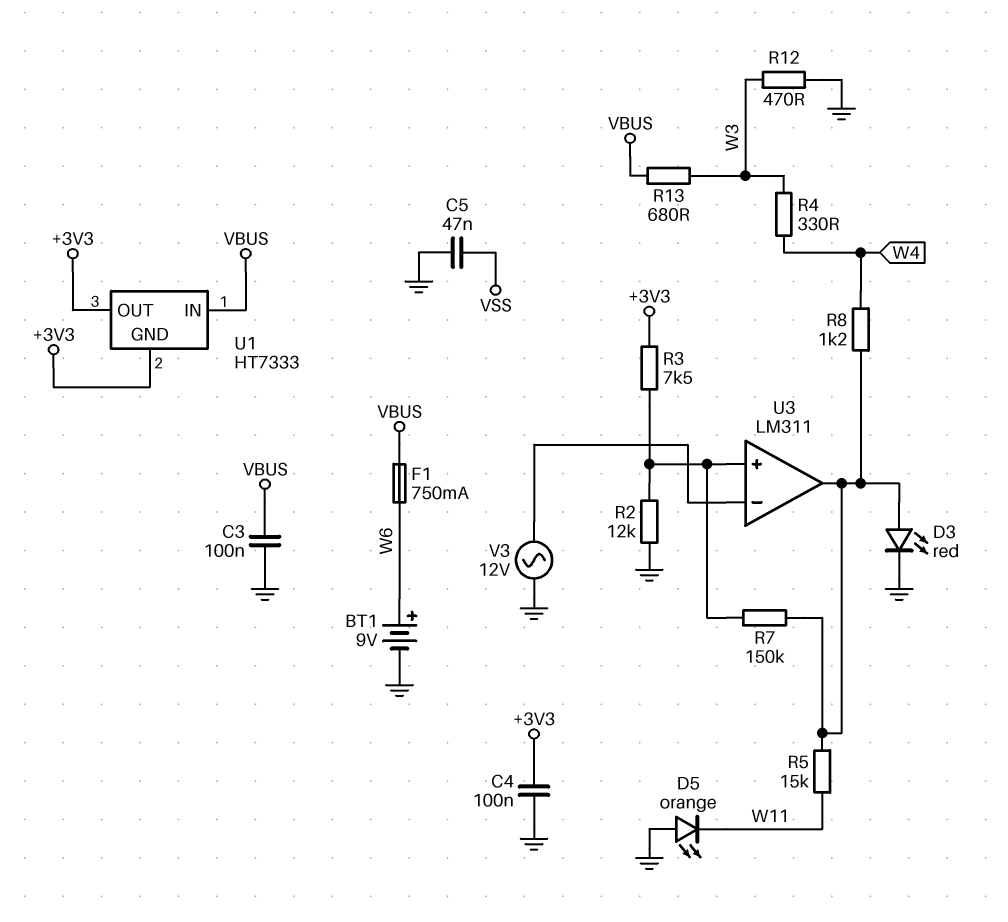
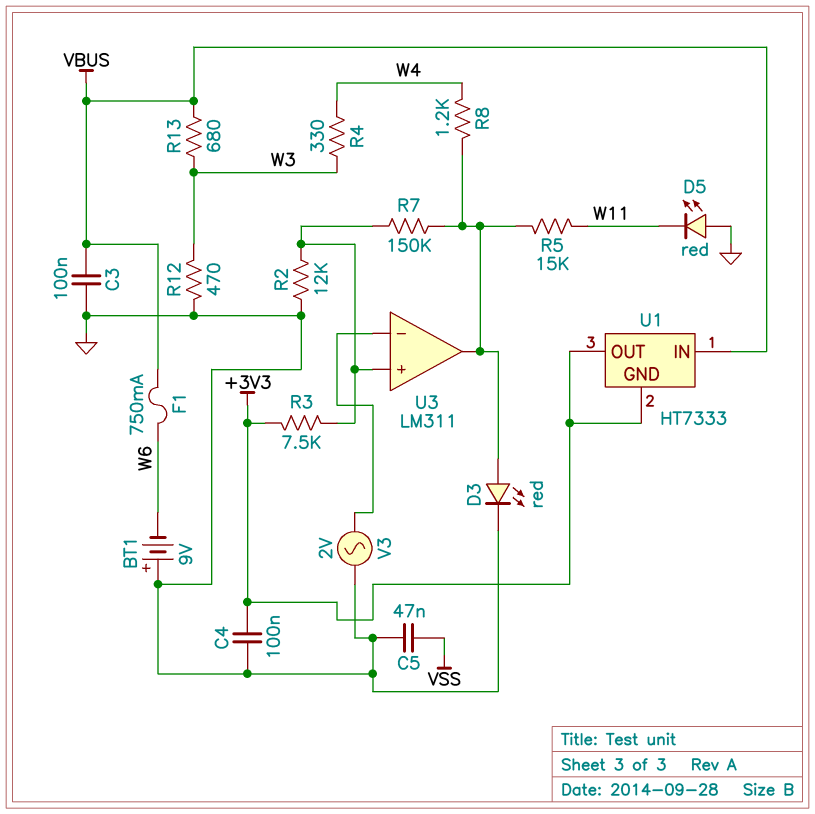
BT1: 9V (plus W6, minus GND) -> 9V (plus GND, minus W6)
D5: LED orange (A GND, K W11) -> LED red (A GND, K W11)
V3: AC 12V (GND, U3/in-) -> AC 2V (GND, U3/in-)

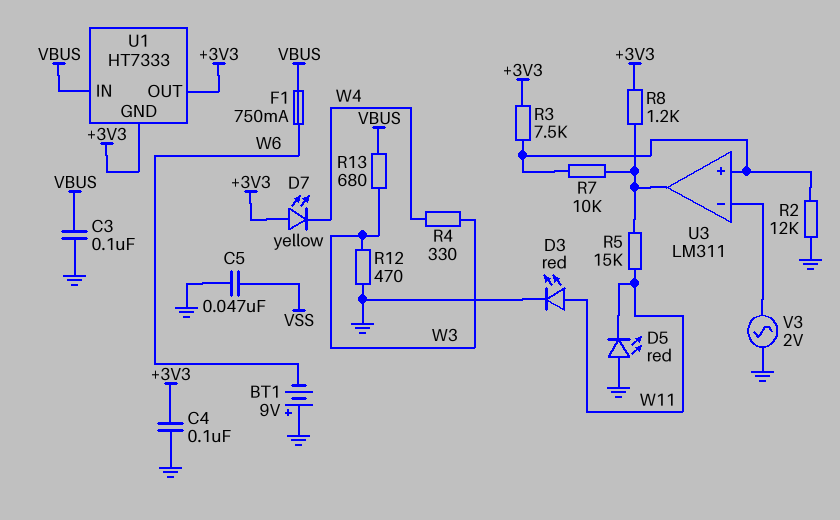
D3: LED red (A U3/out, K GND) -> LED red (A W11, K GND)
D7: none -> LED yellow (A +3V3, K W4)
R7: 150k (U3/in+, U3/out) -> 10k (U3/in+, U3/out)
R8: 1.2k (U3/out, W4) -> 1.2k (+3V3, U3/out)

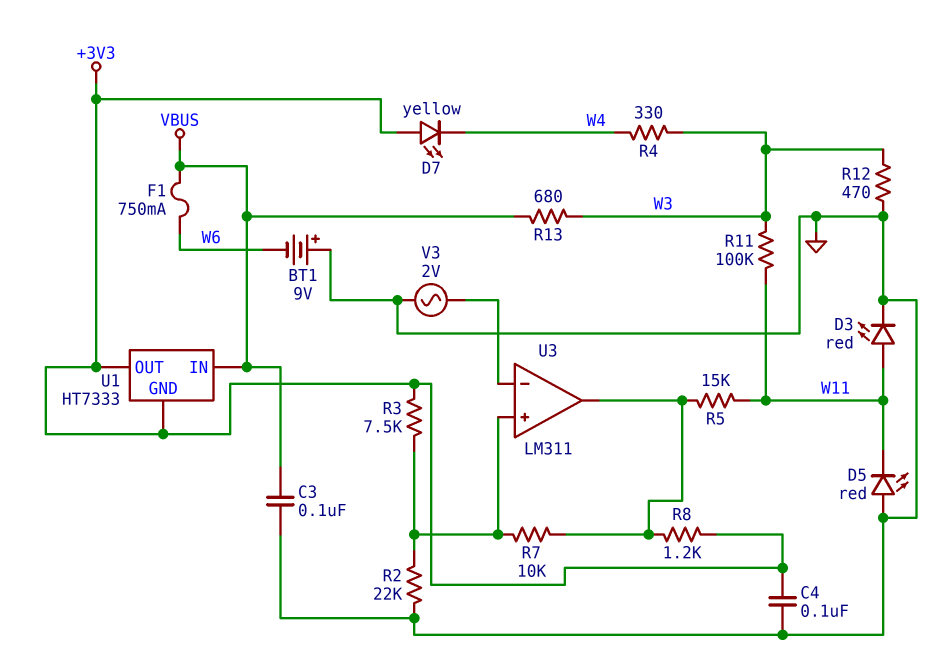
C5: 47nF (GND, VSS) -> none
R2: 12k (GND, U3/in+) -> 22k (GND, U3/in+)
R11: none -> 100k (W3, W11)

